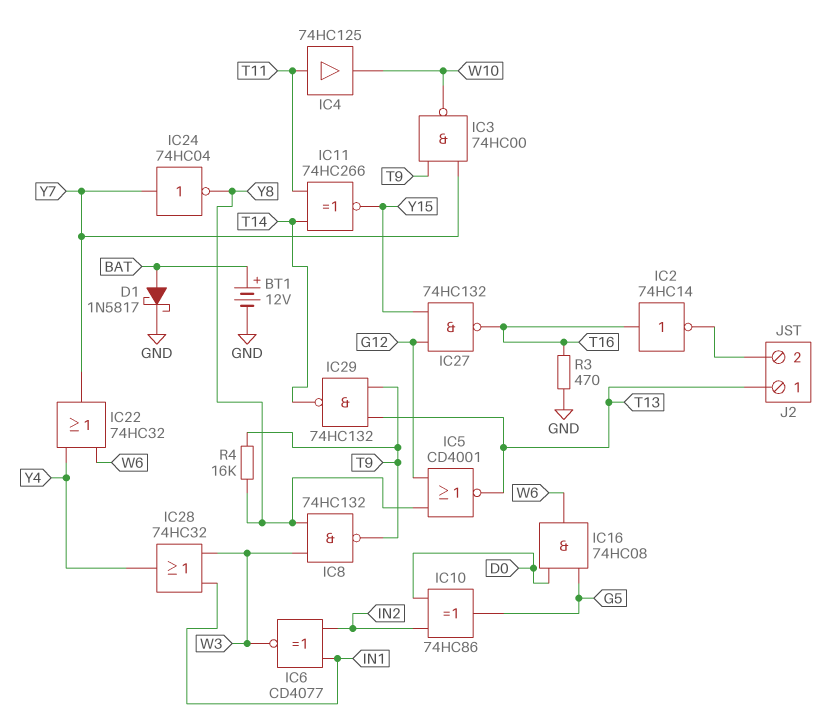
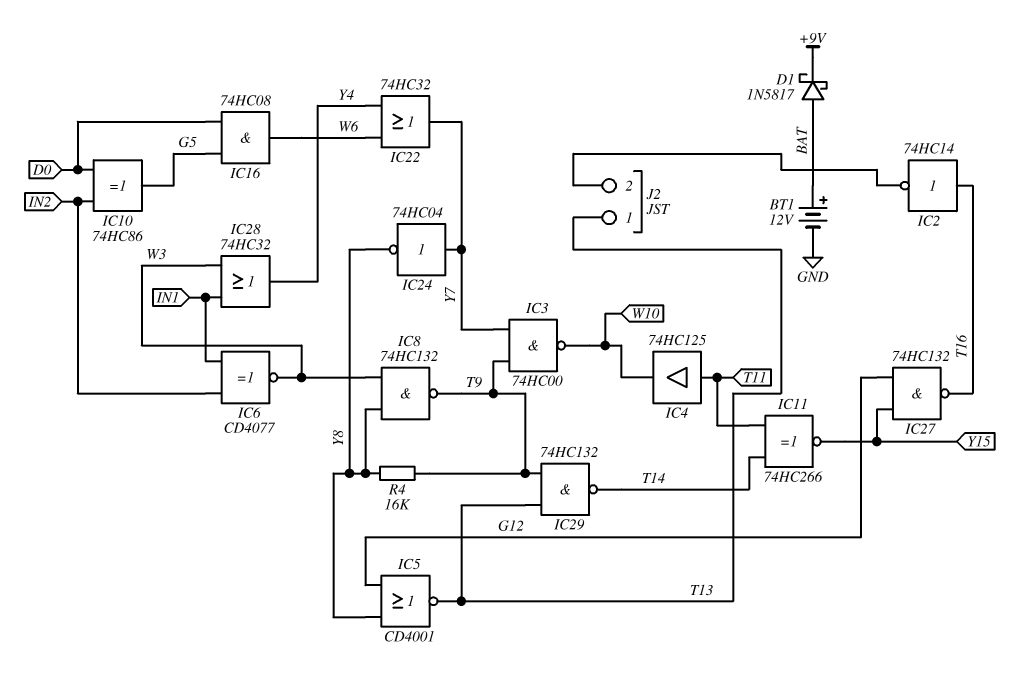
D1: schottky 1N5817 (A BAT, K GND) -> schottky 1N5817 (A BAT, K +9V)
R3: 470 (GND, T16) -> none

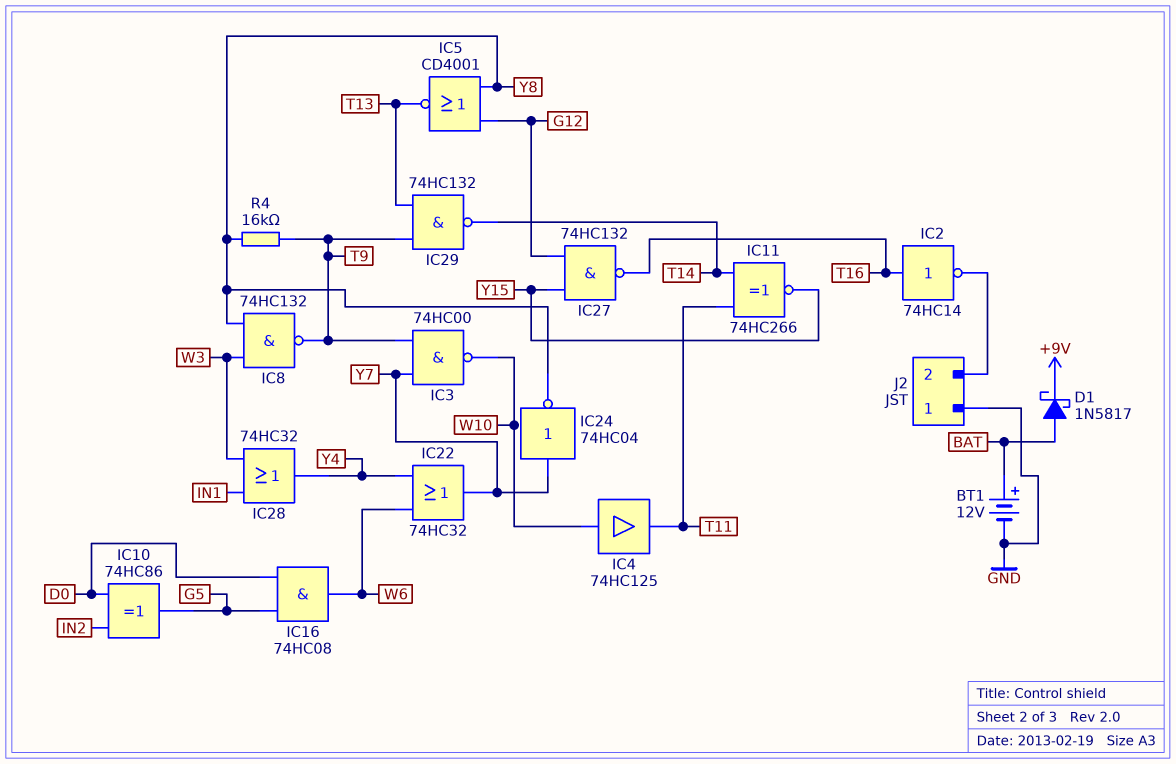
IC4: buffer 74HC125 (in T11, out W10) -> buffer 74HC125 (in W10, out T11)
IC6: XNOR CD4077 (in IN1, in IN2, out W3) -> none
J2 pin 1: T13 -> GND

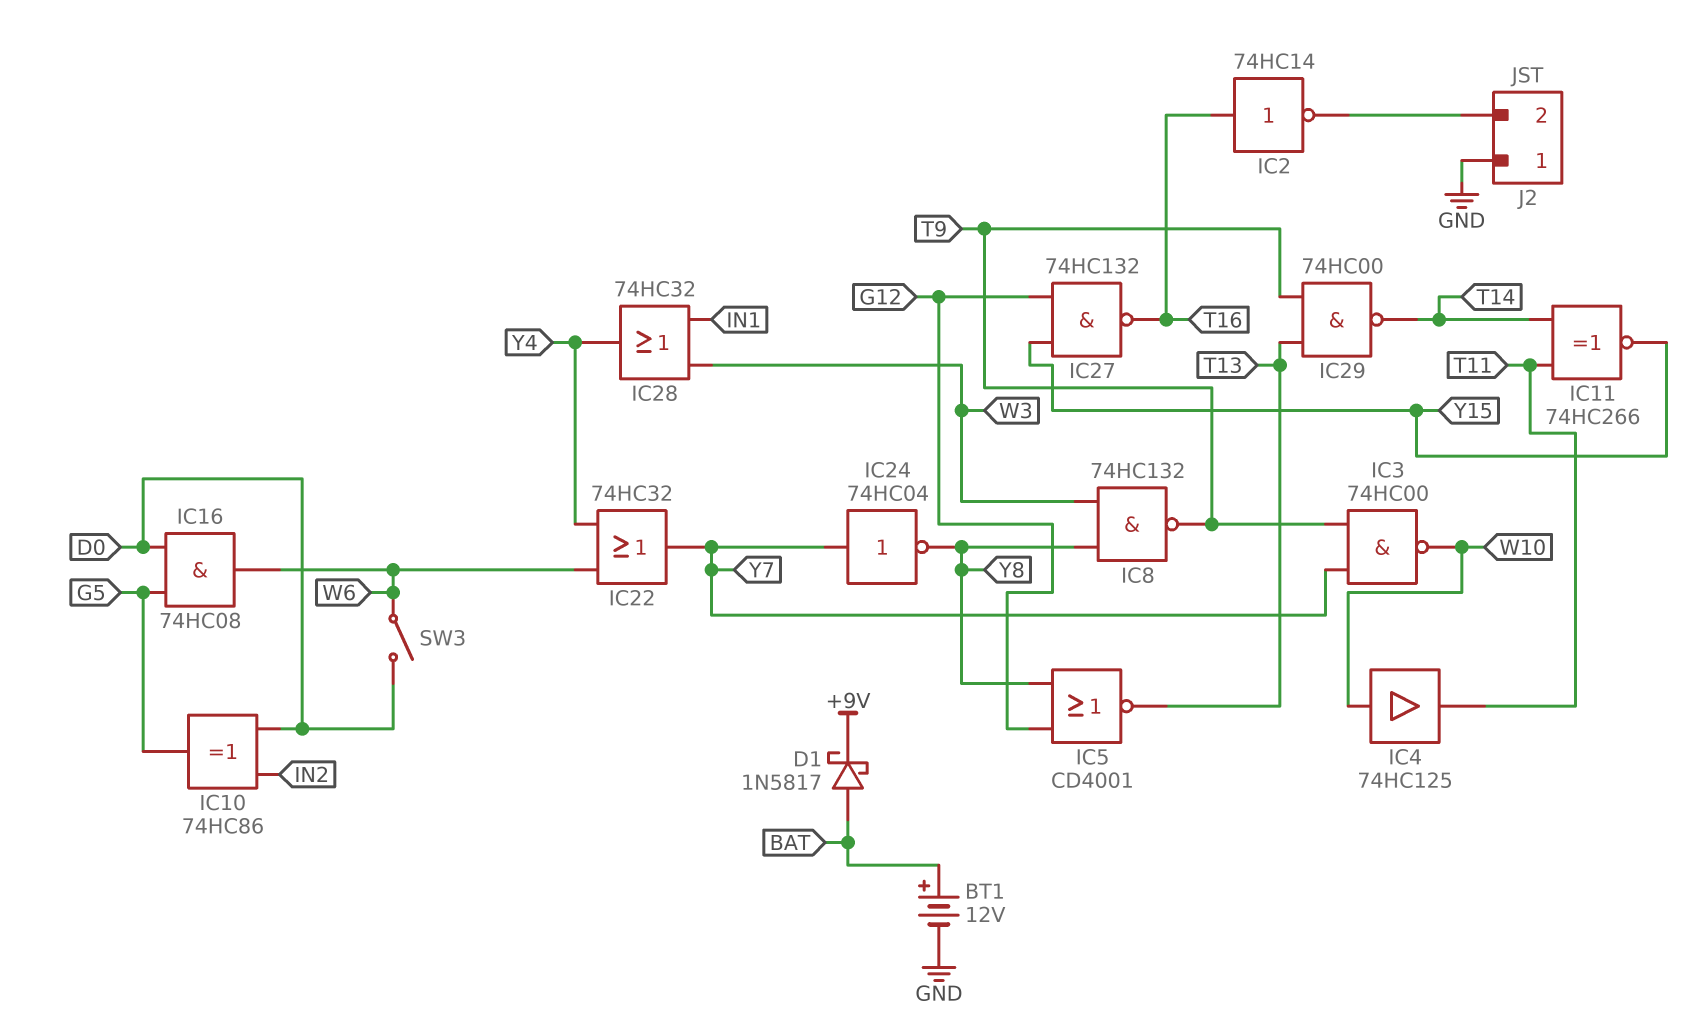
IC29: NAND 74HC132 (in T9, in T13, out T14) -> NAND 74HC00 (in T9, in T13, out T14)
R4: 16k (T9, Y8) -> none
SW3: none -> switch (D0, W6)

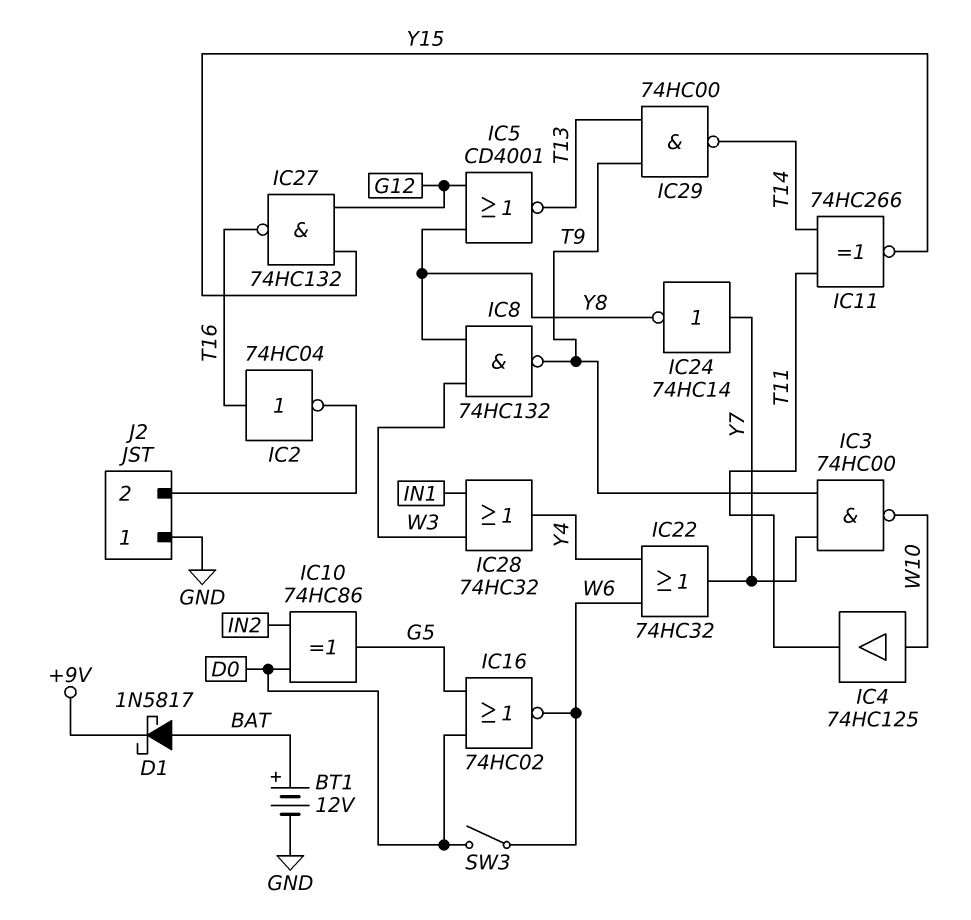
IC2: NOT 74HC14 (in T16, out J2/2) -> NOT 74HC04 (in T16, out J2/2)
IC16: AND 74HC08 (in D0, in G5, out W6) -> NOR 74HC02 (in D0, in G5, out W6)
IC24: NOT 74HC04 (in Y7, out Y8) -> NOT 74HC14 (in Y7, out Y8)

